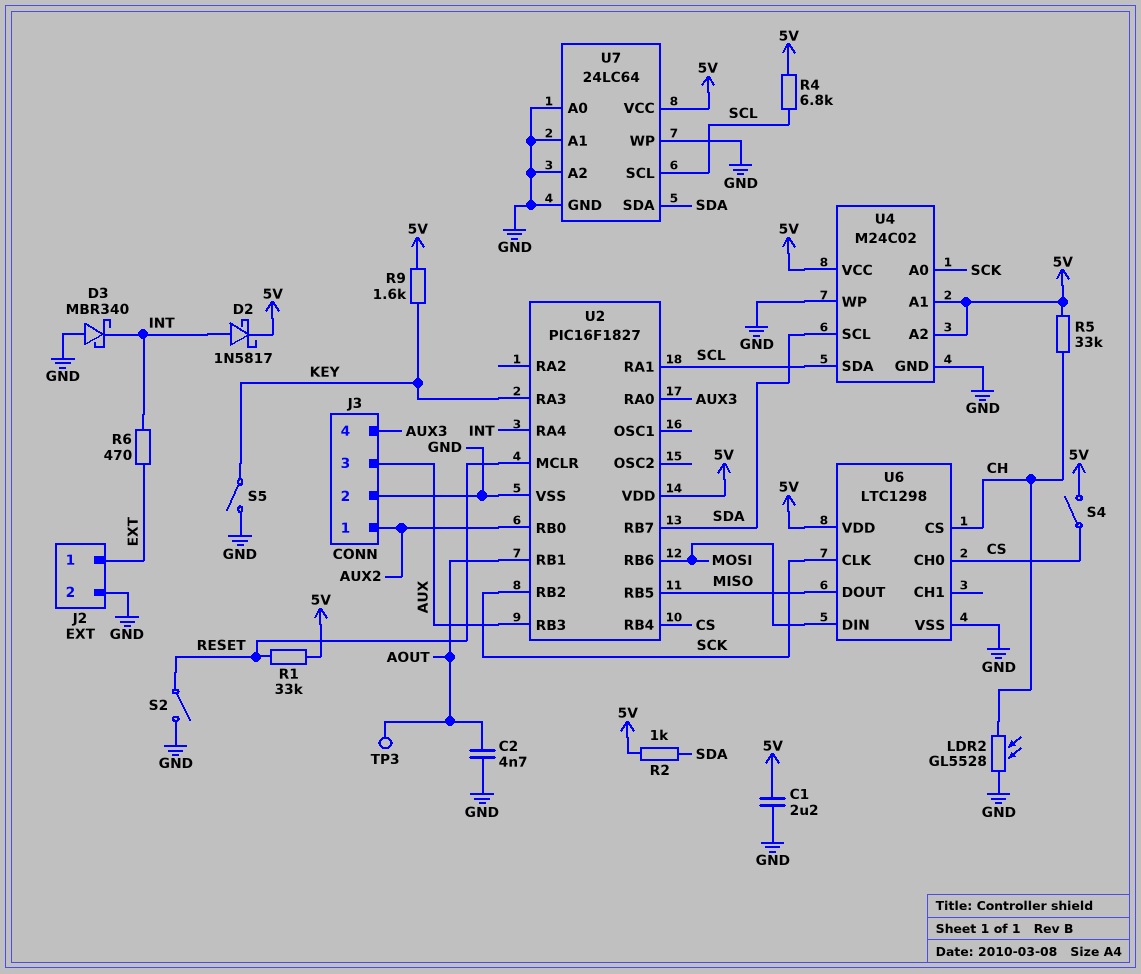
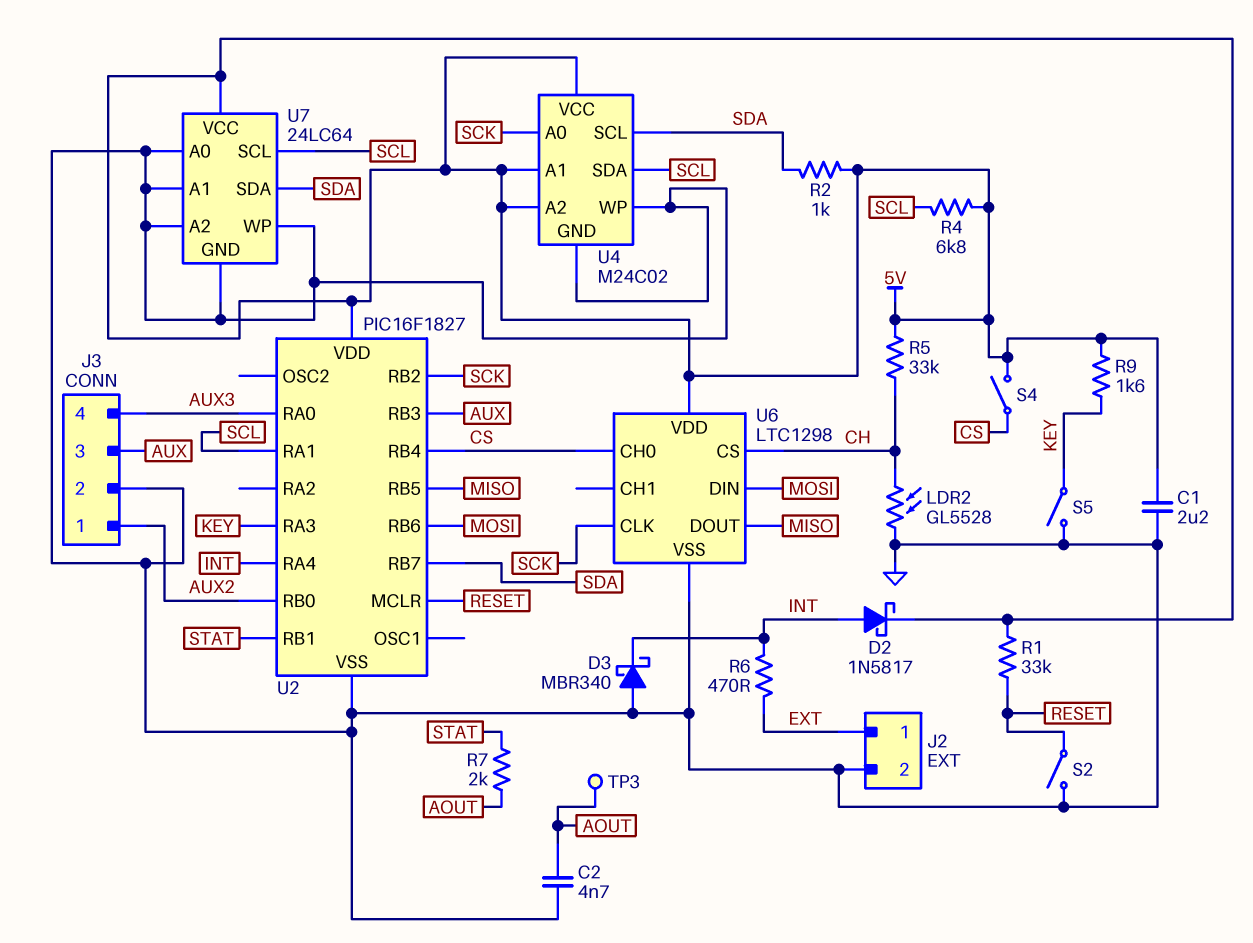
R7: none -> 2k (AOUT, STAT)
U2 pin RB1: AOUT -> STAT

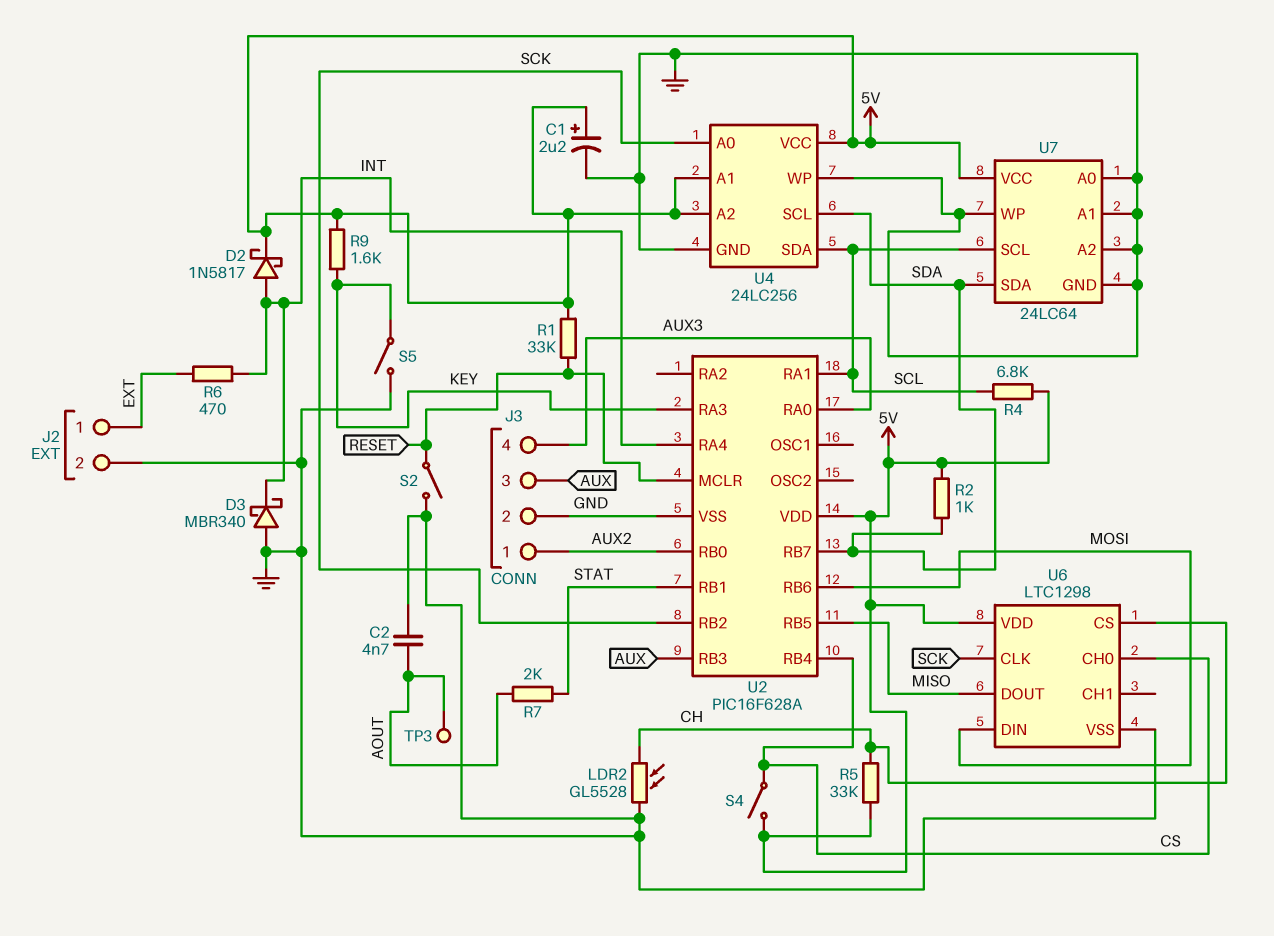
C1: 2.2uF (5V, GND) -> 2.2uF (plus 5V, minus GND)
U2: PIC16F1827 -> PIC16F628A
U4: M24C02 -> 24LC256

